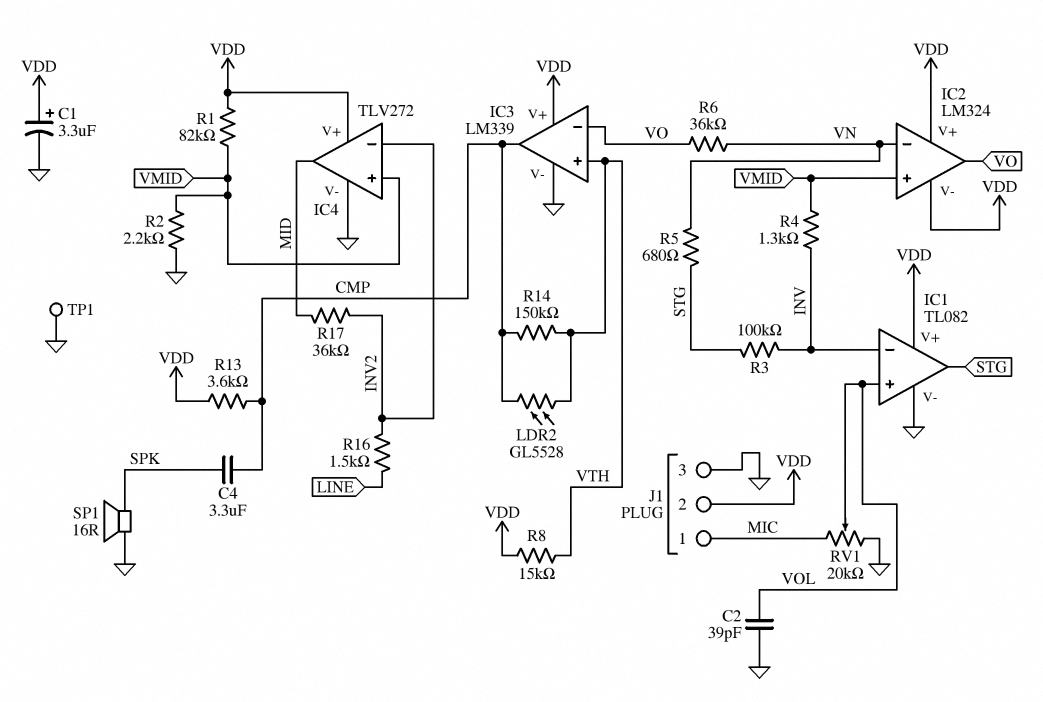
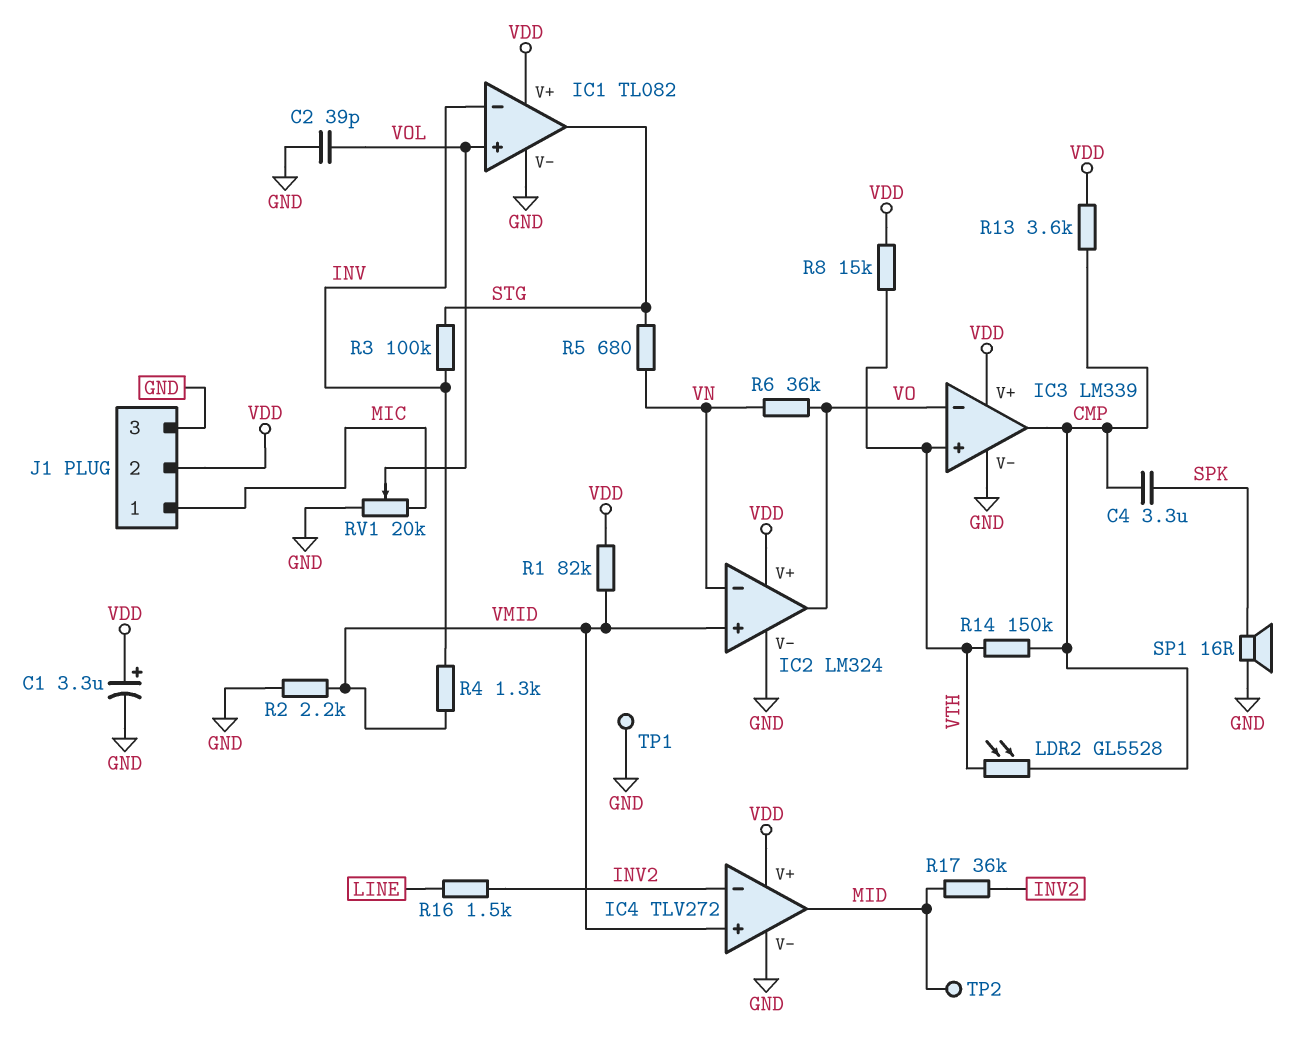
IC2 pin V-: VDD -> GND
TP2: none -> test point (MID)

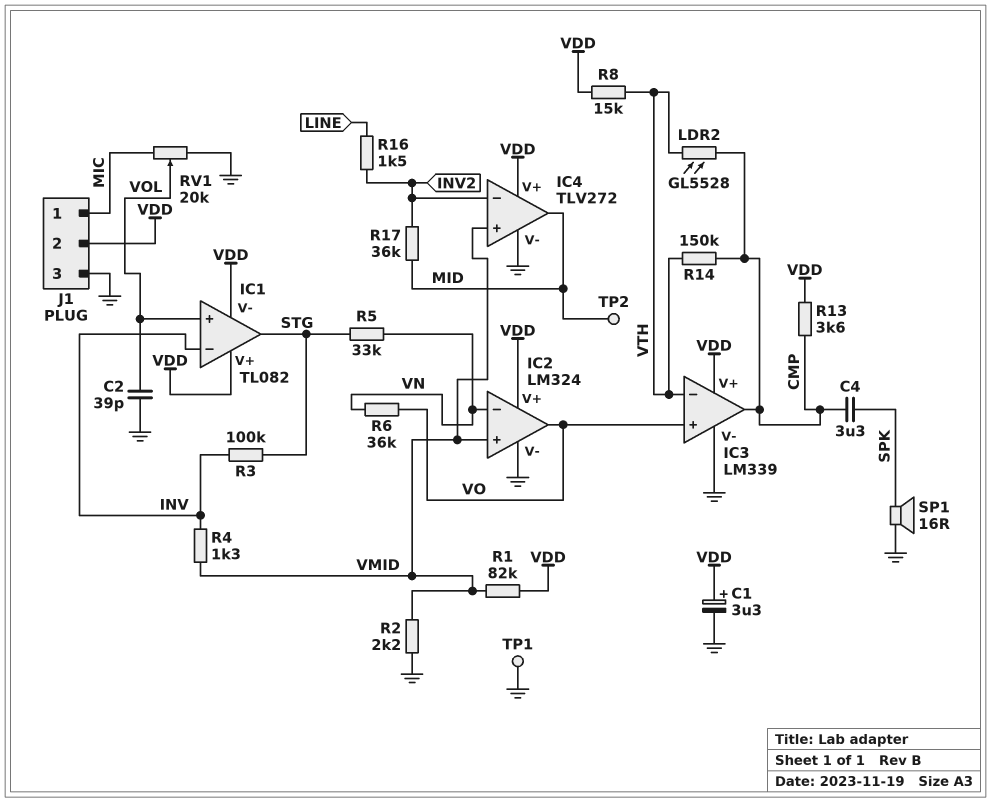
IC1 pin V-: GND -> VDD
IC3 pin in+: VTH -> VO
IC3 pin in-: VO -> VTH
R5: 680 (STG, VN) -> 33k (STG, VN)

